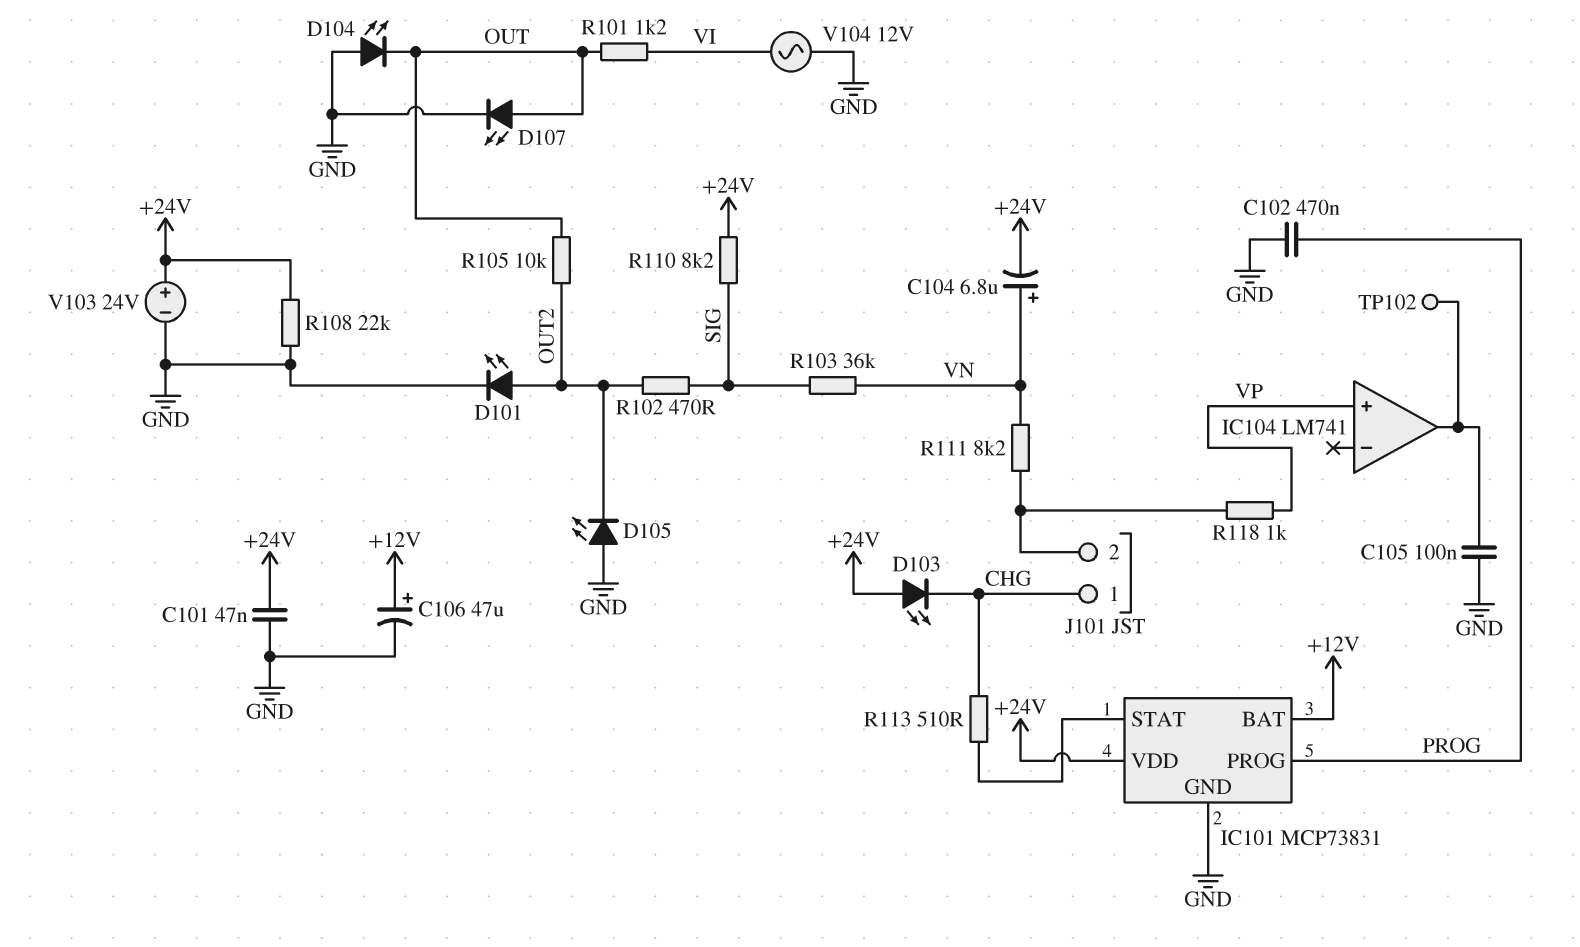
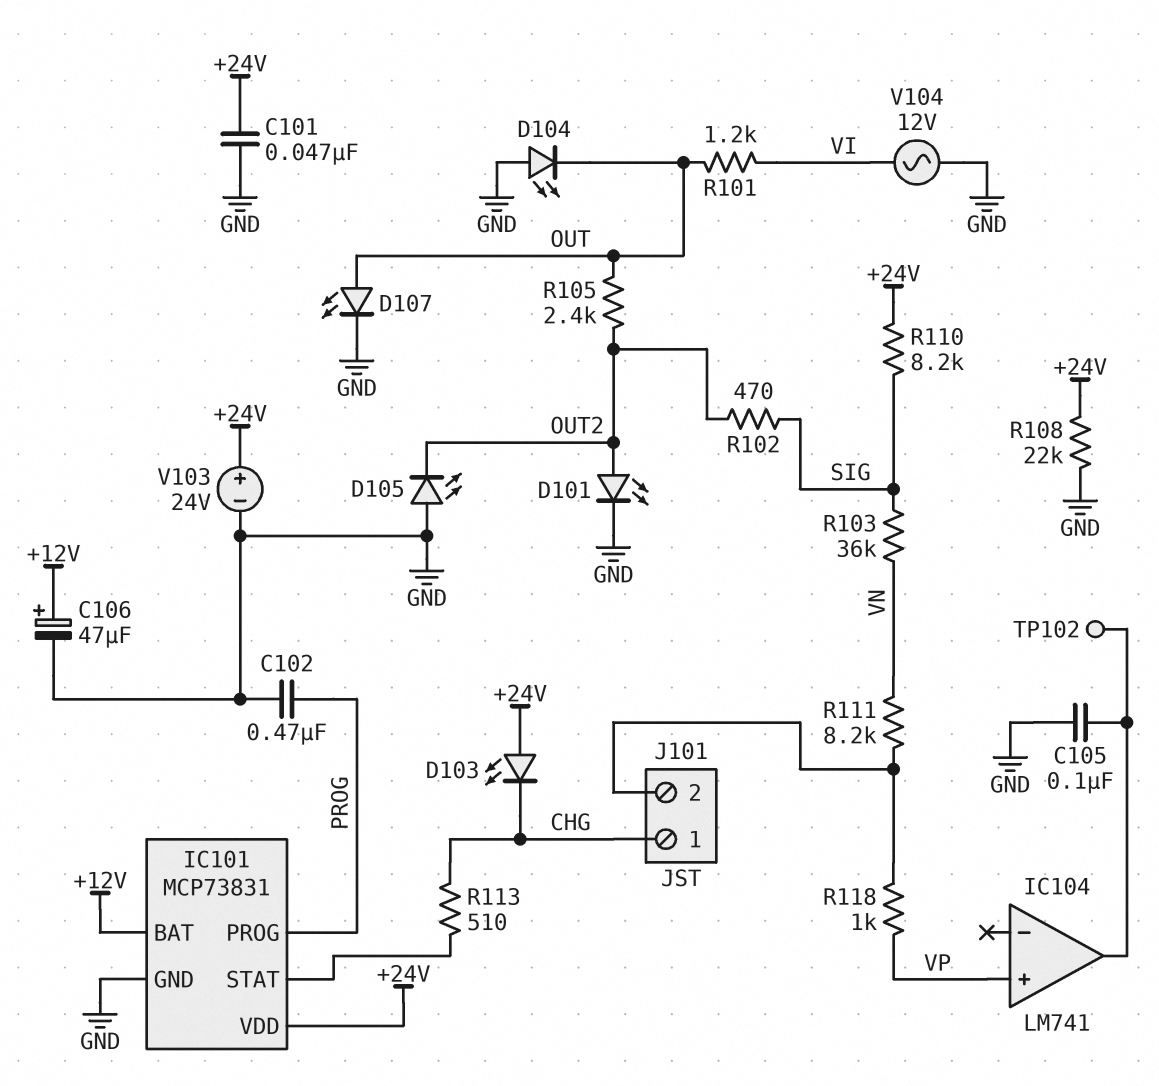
C104: 6.8uF (plus VN, minus +24V) -> none
R105: 10k (OUT, OUT2) -> 2.4k (OUT, OUT2)

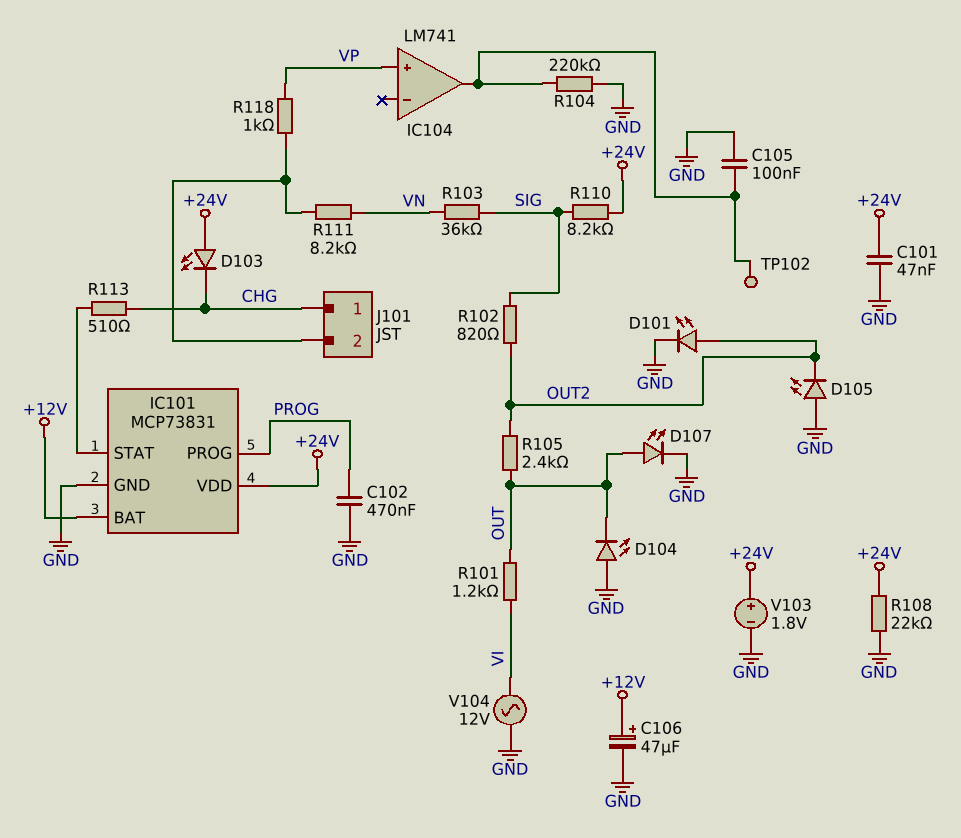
R102: 470 (OUT2, SIG) -> 820 (OUT2, SIG)
R104: none -> 220k (GND, IC104/out)
V103: 24V (plus +24V, minus GND) -> 1.8V (plus +24V, minus GND)

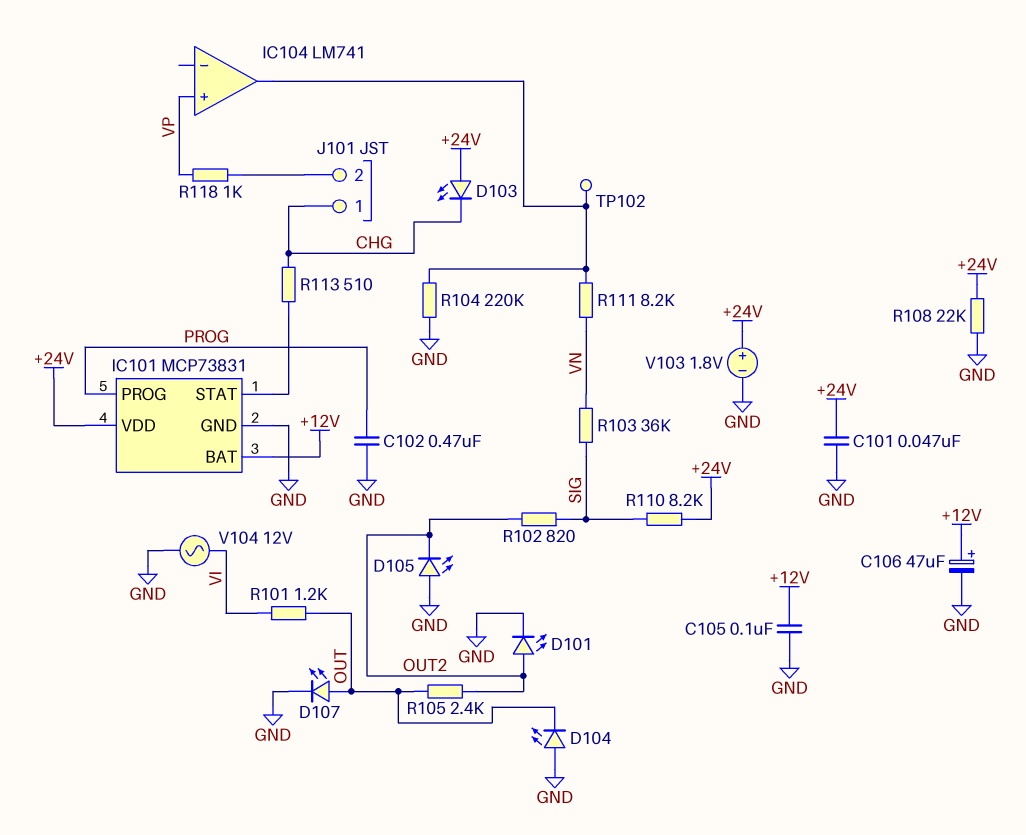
C105: 100nF (GND, IC104/out) -> 100nF (+12V, GND)
R111: 8.2k (J101/2, VN) -> 8.2k (IC104/out, VN)

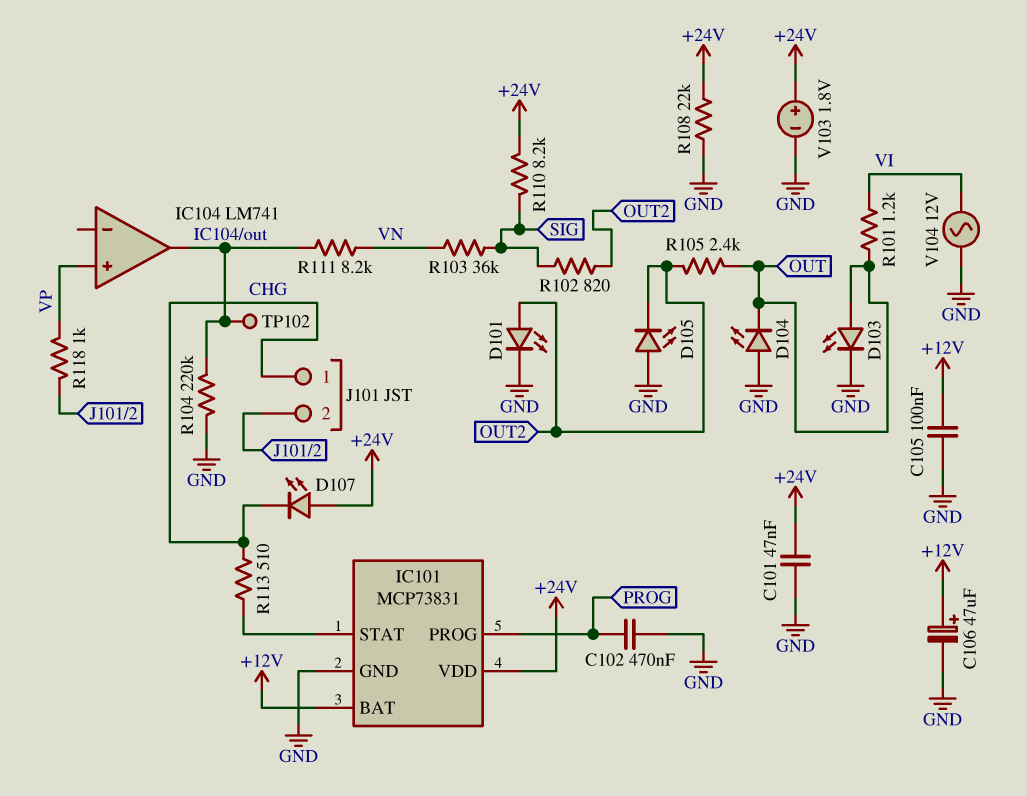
D103: LED (A +24V, K CHG) -> LED (A OUT, K GND)
D107: LED (A OUT, K GND) -> LED (A +24V, K CHG)

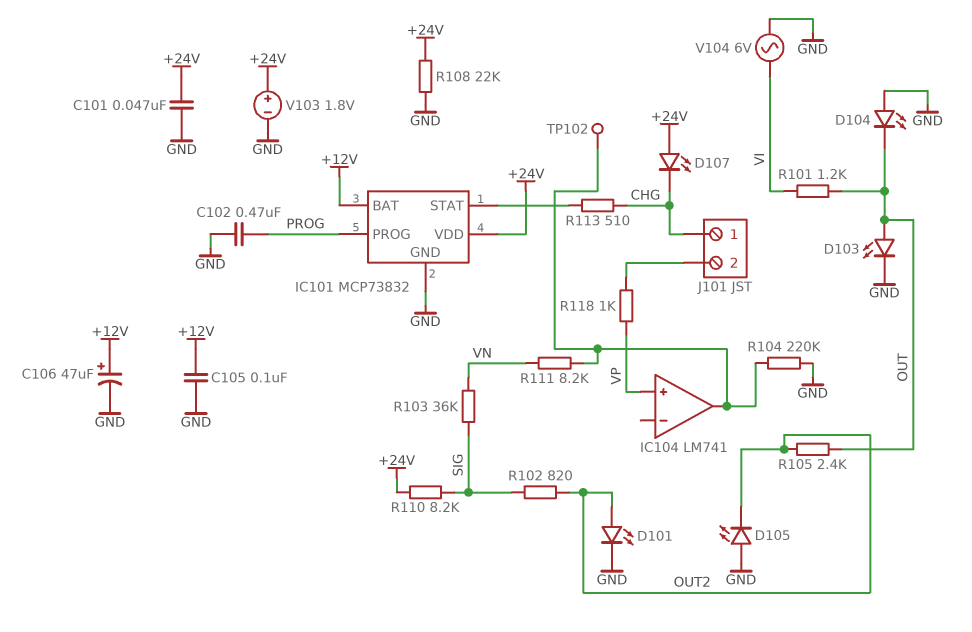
IC101: MCP73831 -> MCP73832
V104: AC 12V (GND, VI) -> AC 6V (GND, VI)

